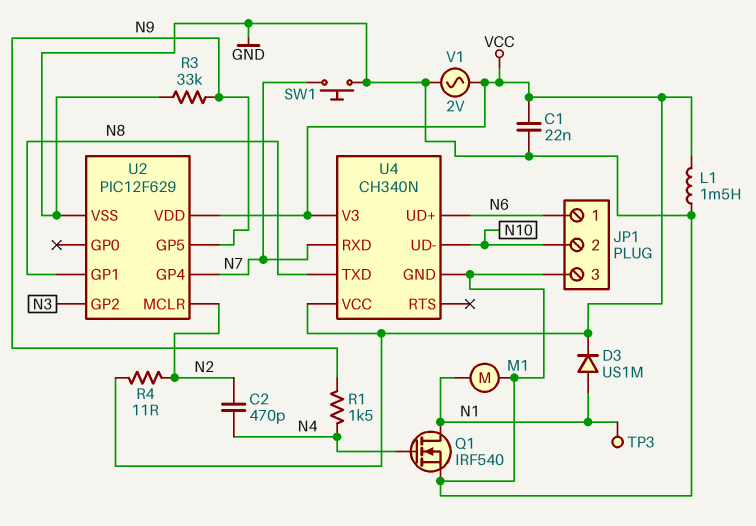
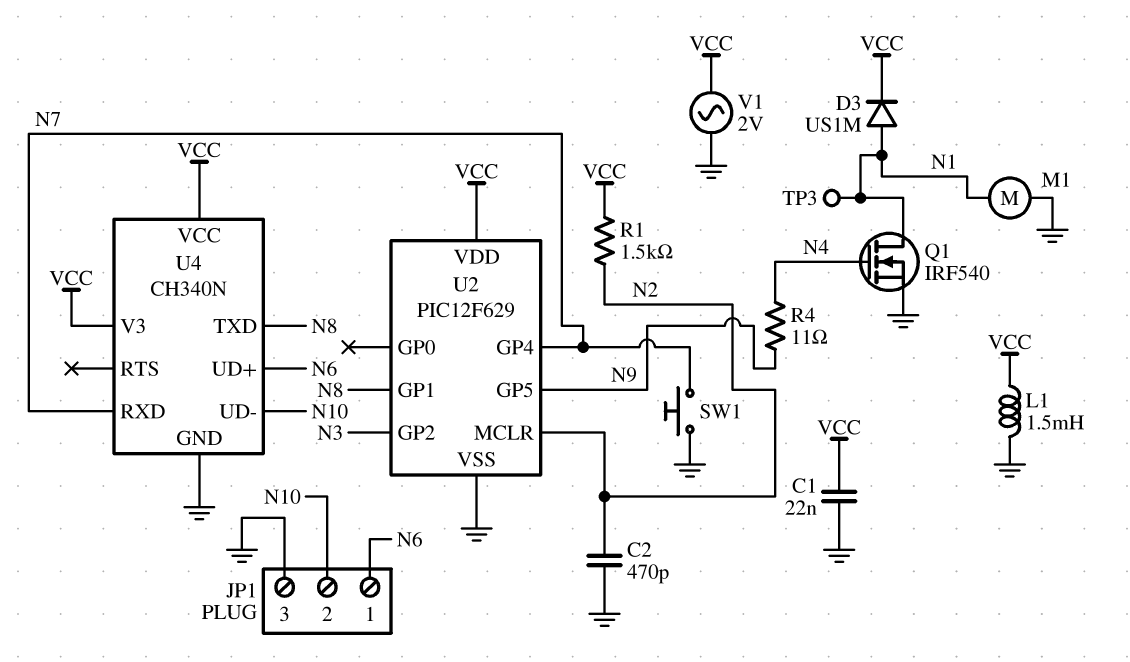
C2: 470pF (N2, N4) -> 470pF (GND, N2)
R1: 1.5k (N4, N9) -> 1.5k (N2, VCC)
R3: 33k (GND, N9) -> none
R4: 11 (N2, VCC) -> 11 (N4, N9)

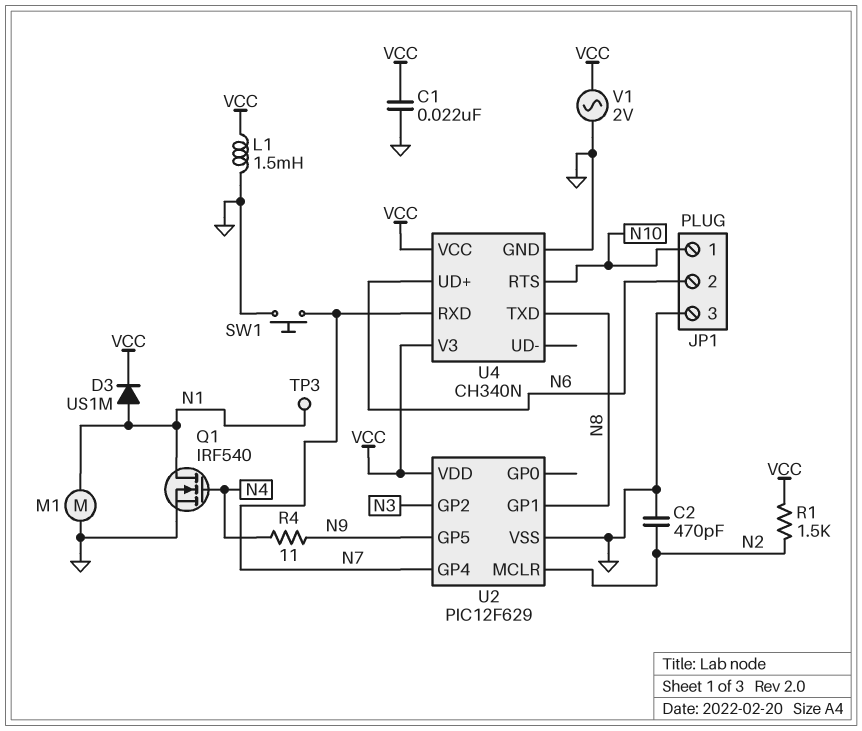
JP1 pin 1: N6 -> N10
JP1 pin 2: N10 -> N6
U4 pin RTS: none -> N10
U4 pin UD-: N10 -> none

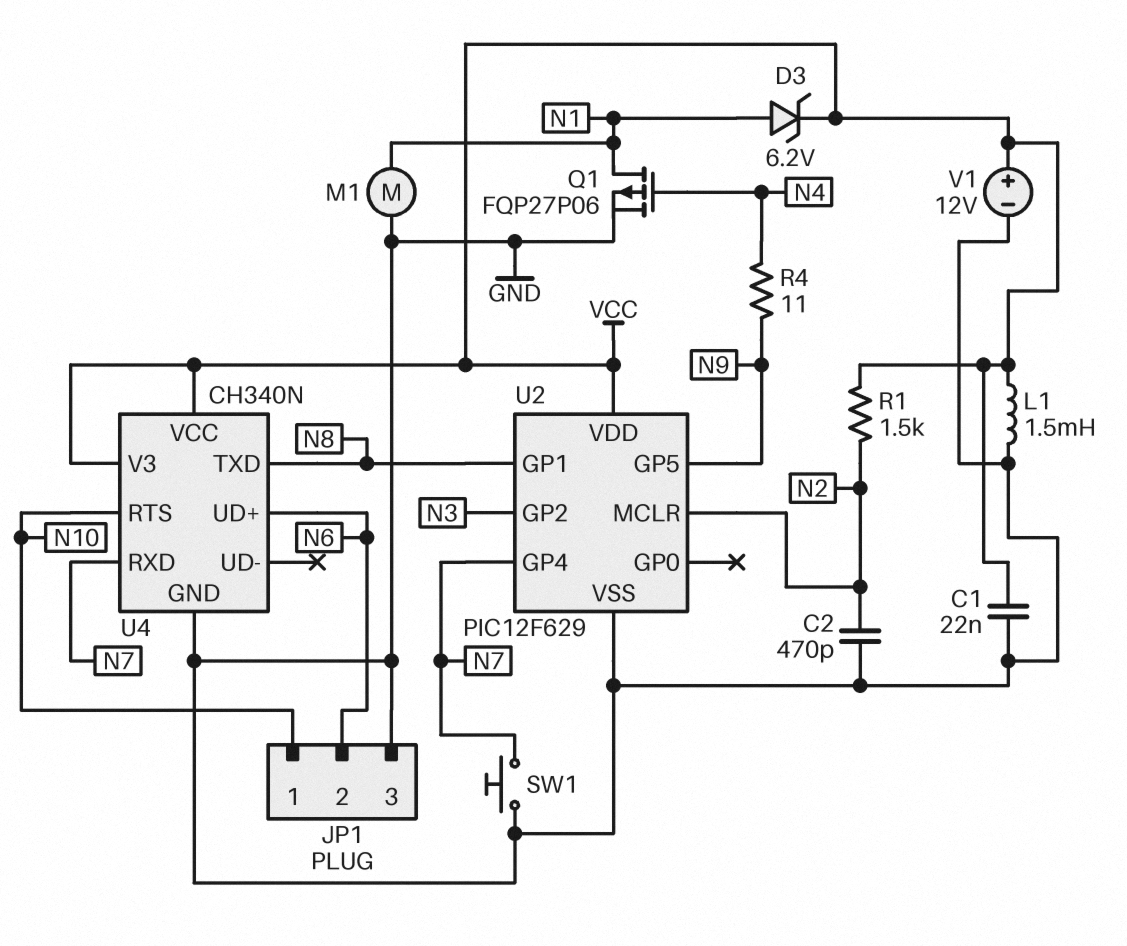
D3: diode US1M (A N1, K VCC) -> zener 6.2V (A N1, K VCC)
Q1: NMOS IRF540 (G N4, D N1, S GND) -> PMOS FQP27P06 (G N4, D N1, S GND)
TP3: test point (N1) -> none
V1: AC 2V (GND, VCC) -> 12V (plus VCC, minus GND)

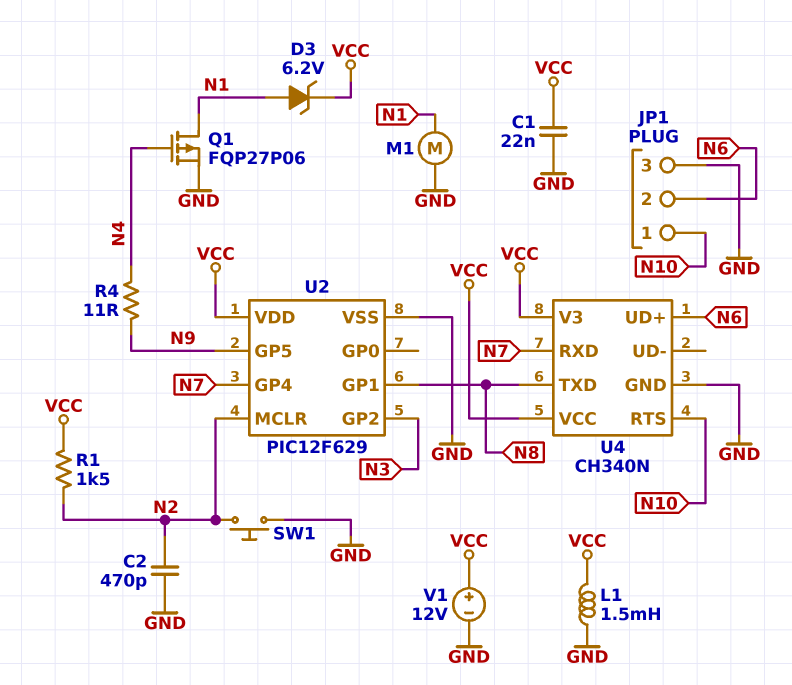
SW1: button (GND, N7) -> button (GND, N2)

